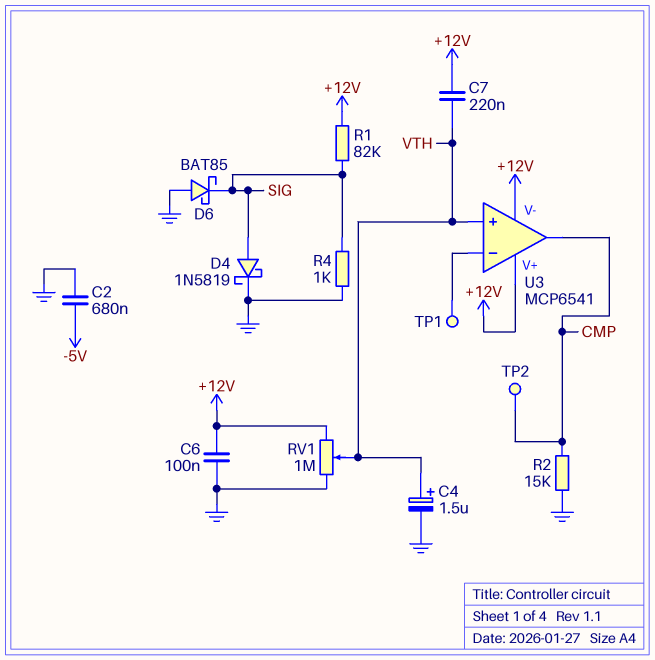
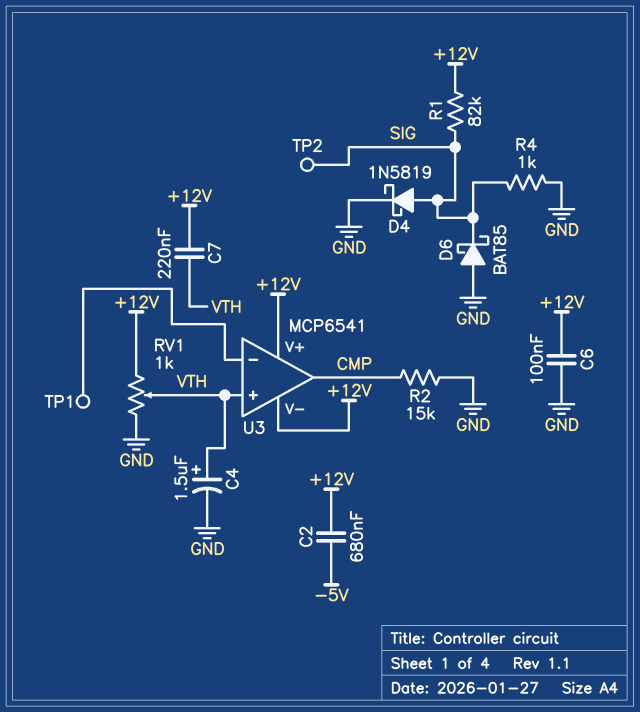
C2: 680nF (-5V, GND) -> 680nF (+12V, -5V)
RV1: 1M (+12V, GND, wiper VTH) -> 1k (+12V, GND, wiper VTH)
TP2: test point (CMP) -> test point (SIG)

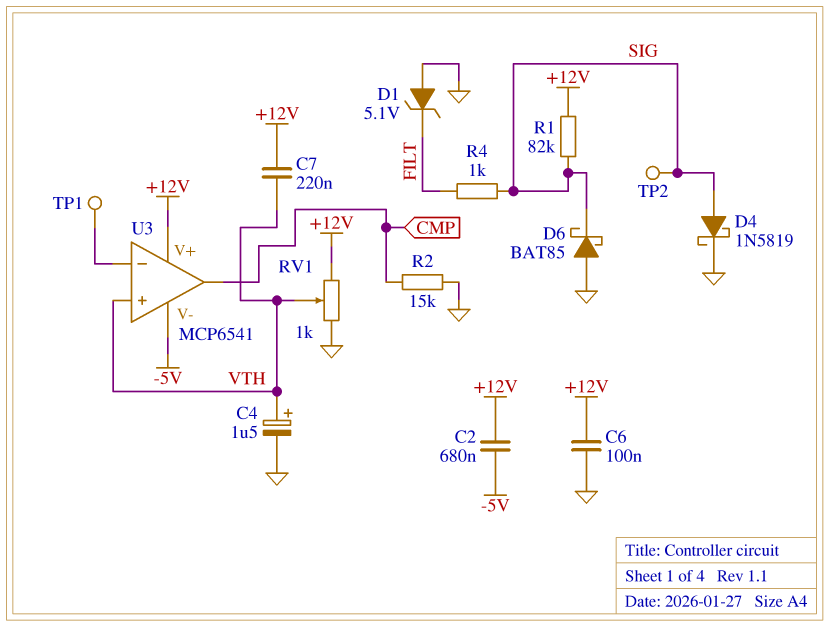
D1: none -> zener 5.1V (A GND, K FILT)
R4: 1k (GND, SIG) -> 1k (FILT, SIG)
U3 pin V-: +12V -> -5V

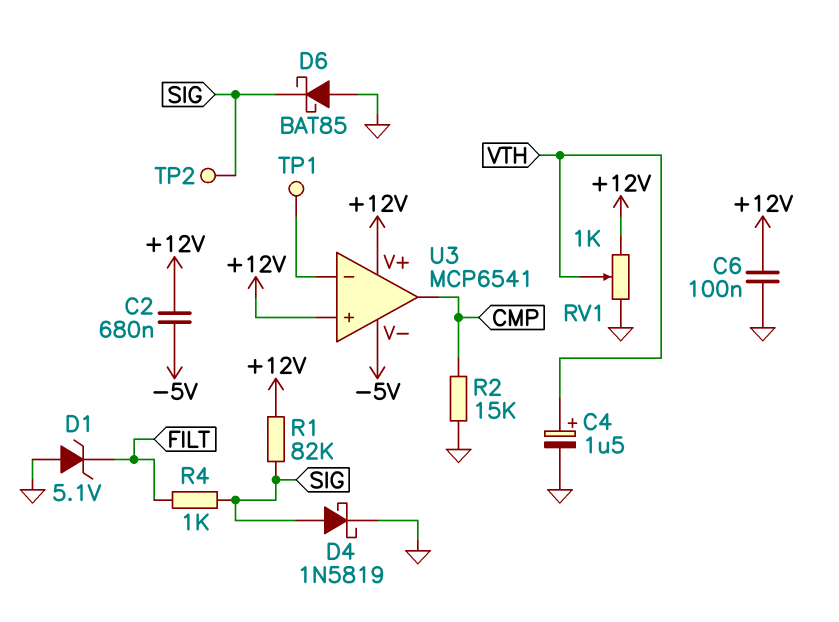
C7: 220nF (+12V, VTH) -> none
U3 pin in+: VTH -> +12V

